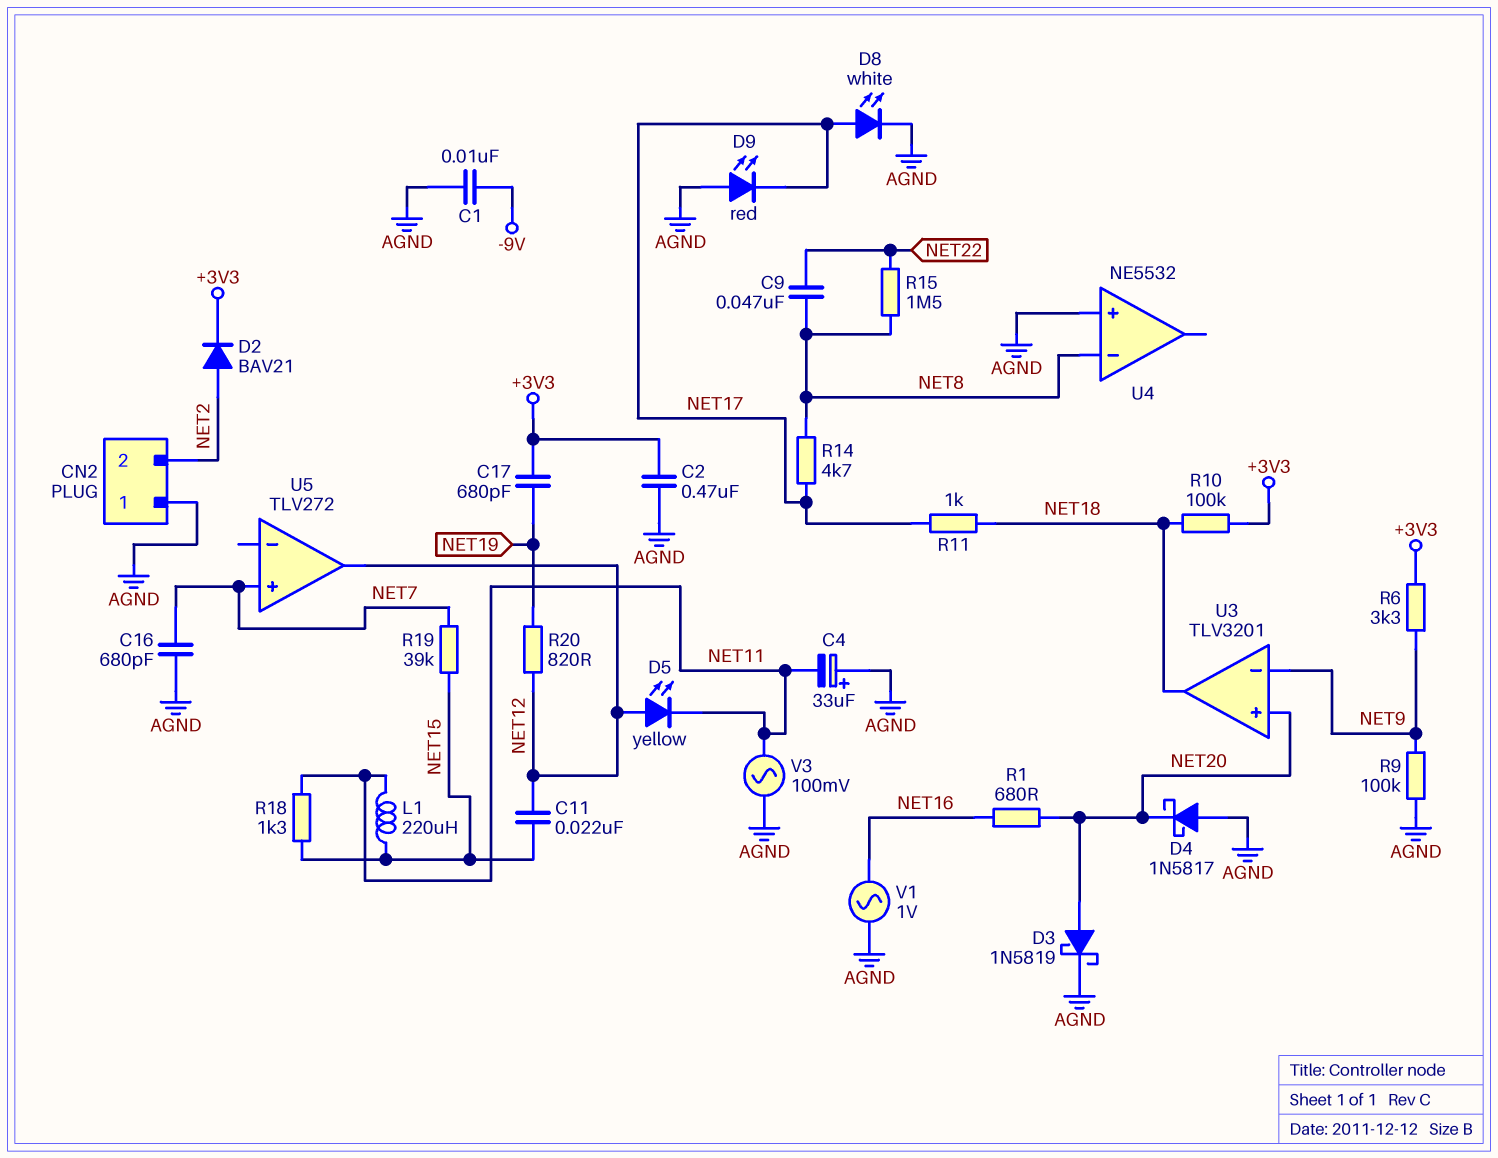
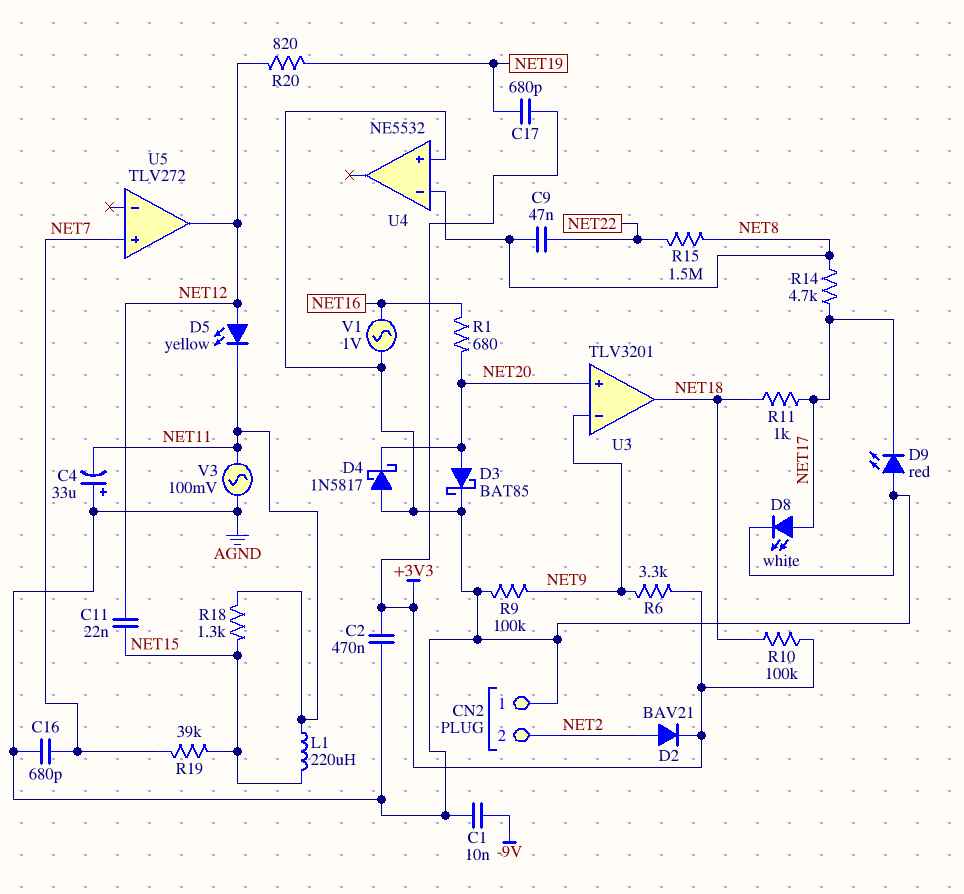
D3: schottky 1N5819 (A NET20, K AGND) -> schottky BAT85 (A NET20, K AGND)

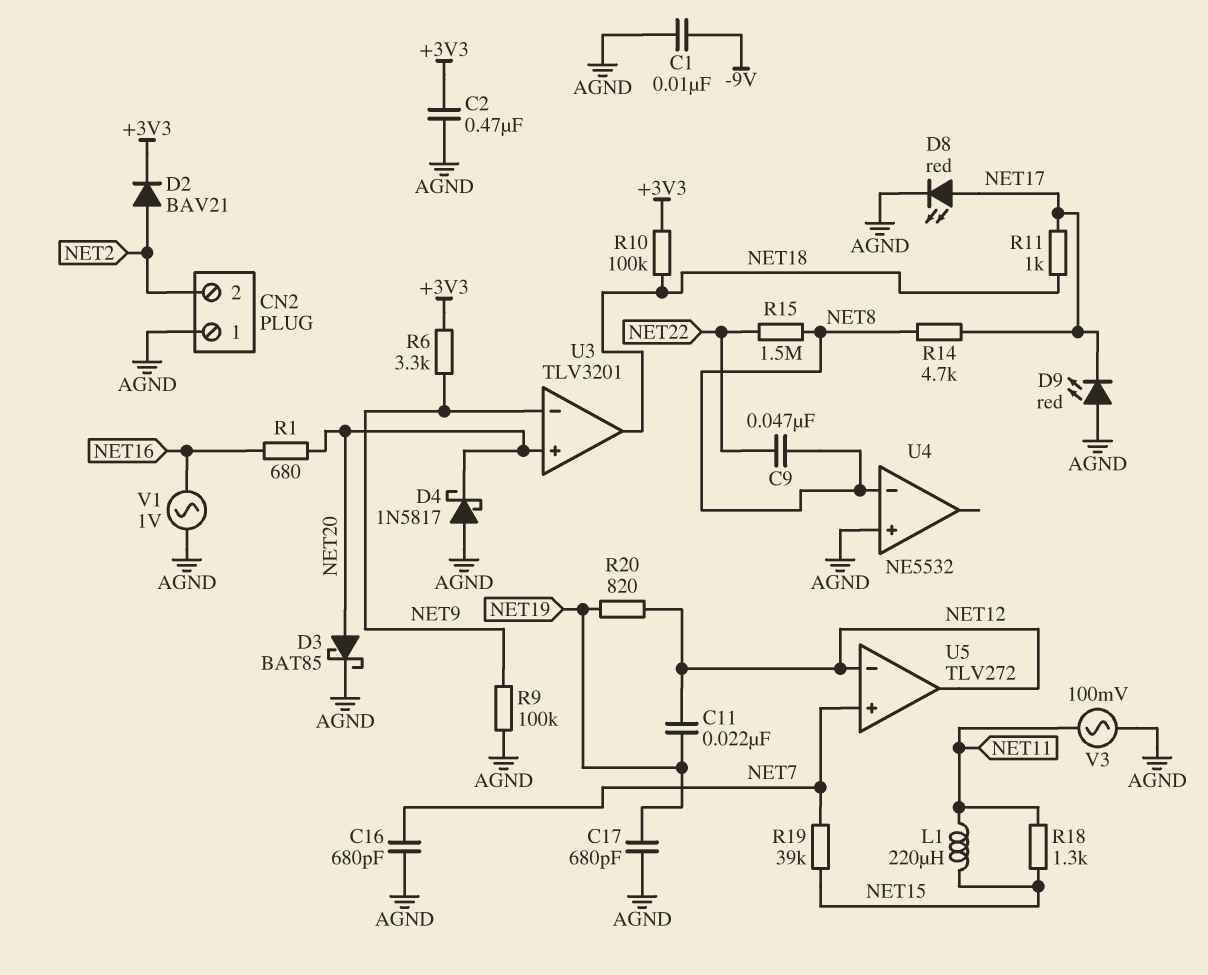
C4: 33uF (plus AGND, minus NET11) -> none
C11: 22nF (NET12, NET15) -> 22nF (NET12, NET19)
C17: 680pF (+3V3, NET19) -> 680pF (AGND, NET19)
D5: LED yellow (A NET12, K NET11) -> none
D8: LED white (A NET17, K AGND) -> LED red (A NET17, K AGND)
U5 pin in-: none -> NET12

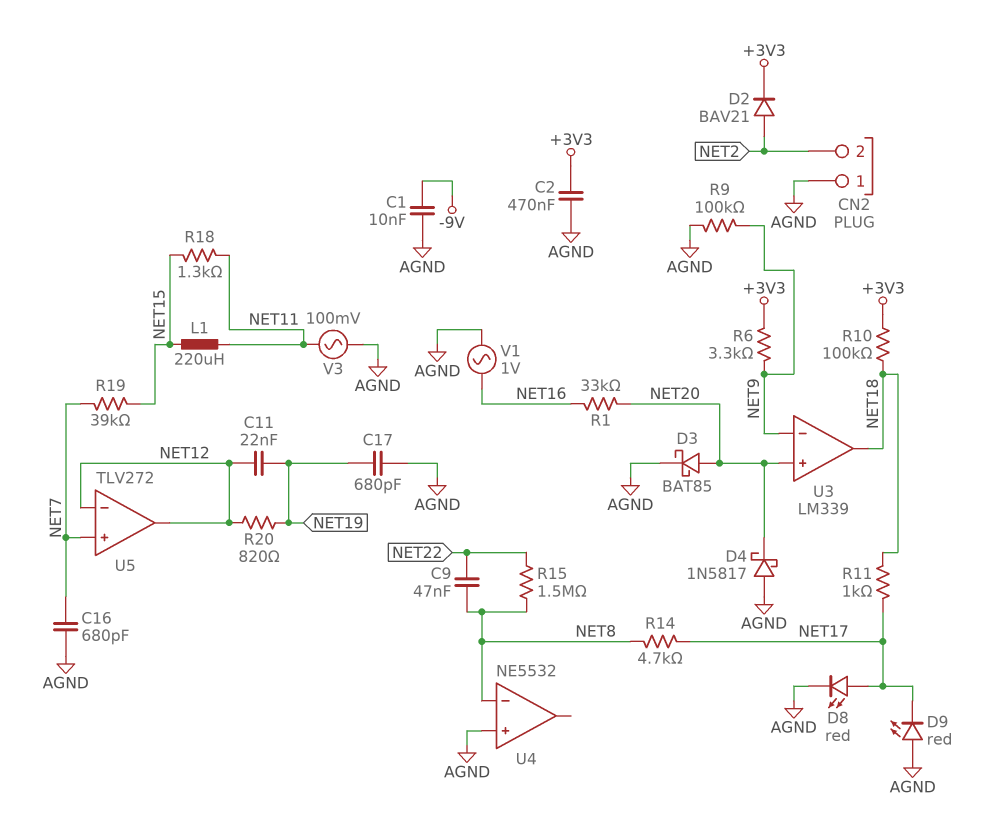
R1: 680 (NET16, NET20) -> 33k (NET16, NET20)
U3: TLV3201 -> LM339

